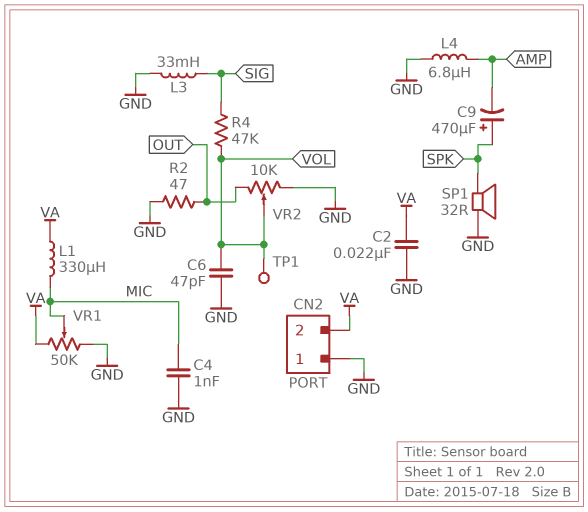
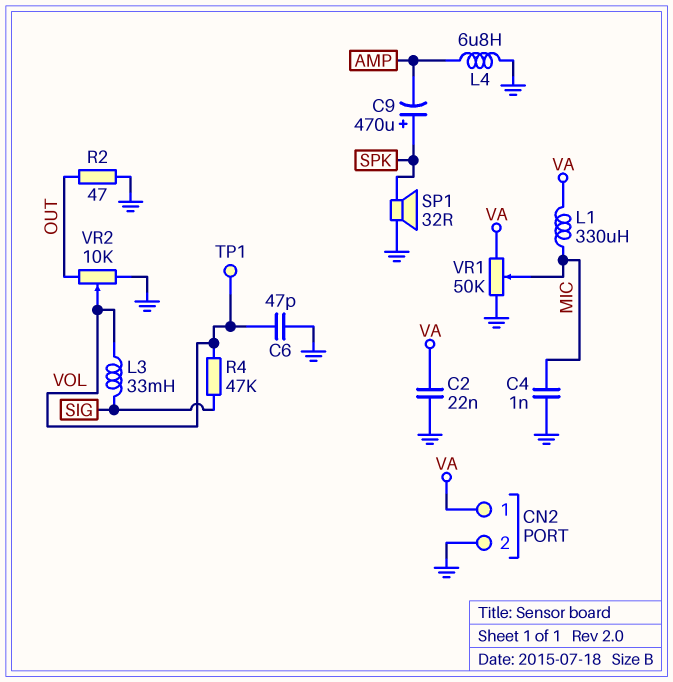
CN2 pin 1: GND -> VA
CN2 pin 2: VA -> GND
L3: 33mH (GND, SIG) -> 33mH (SIG, VOL)

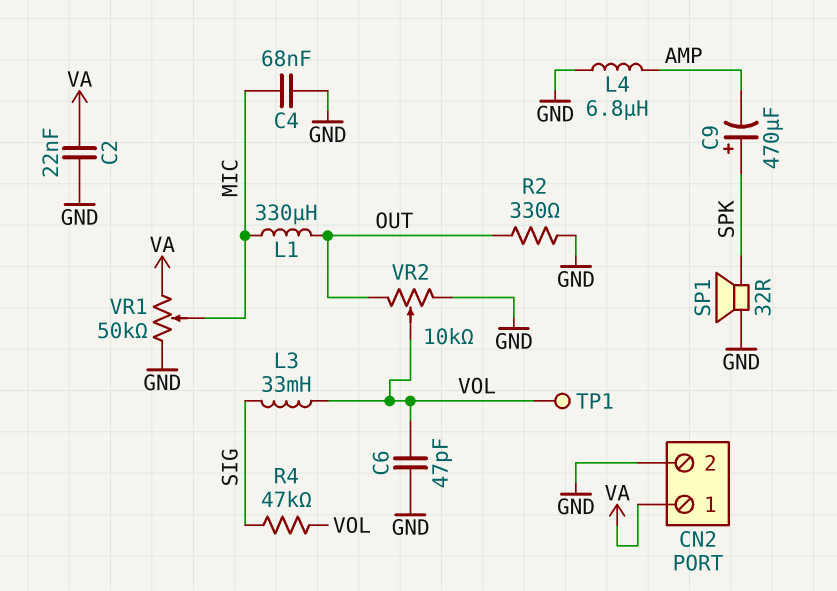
C4: 1nF (GND, MIC) -> 68nF (GND, MIC)
L1: 330uH (MIC, VA) -> 330uH (MIC, OUT)
R2: 47 (GND, OUT) -> 330 (GND, OUT)

